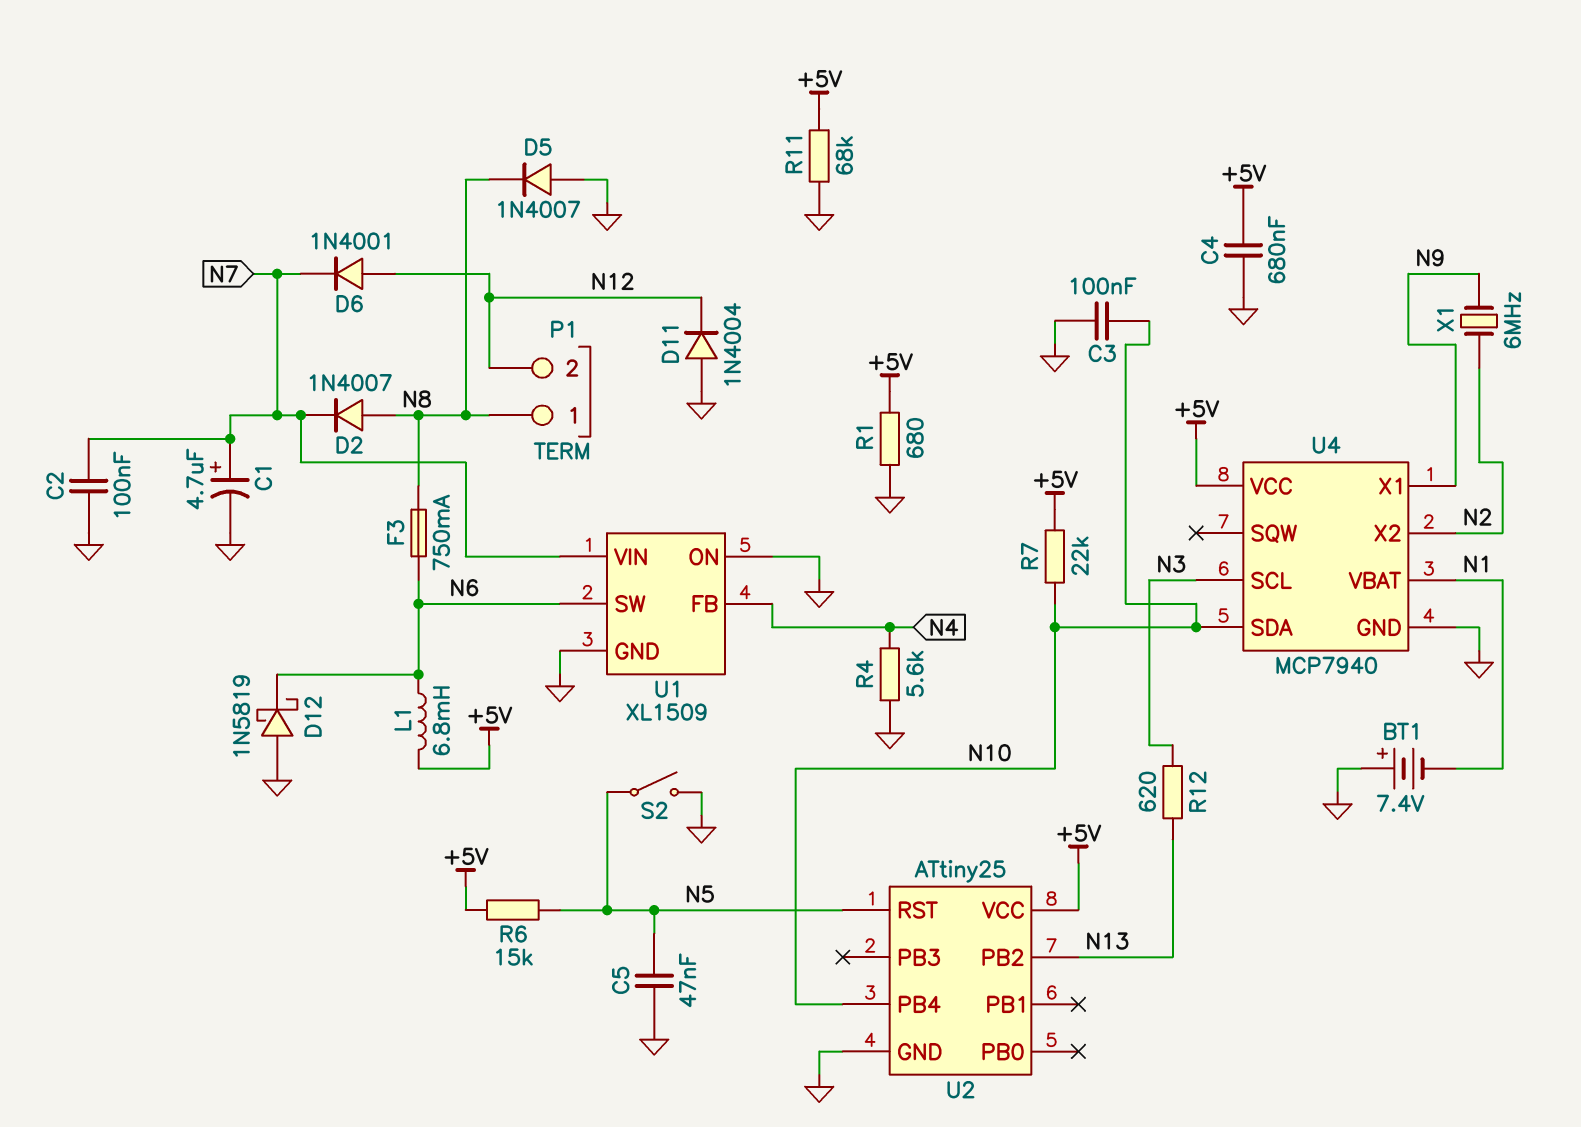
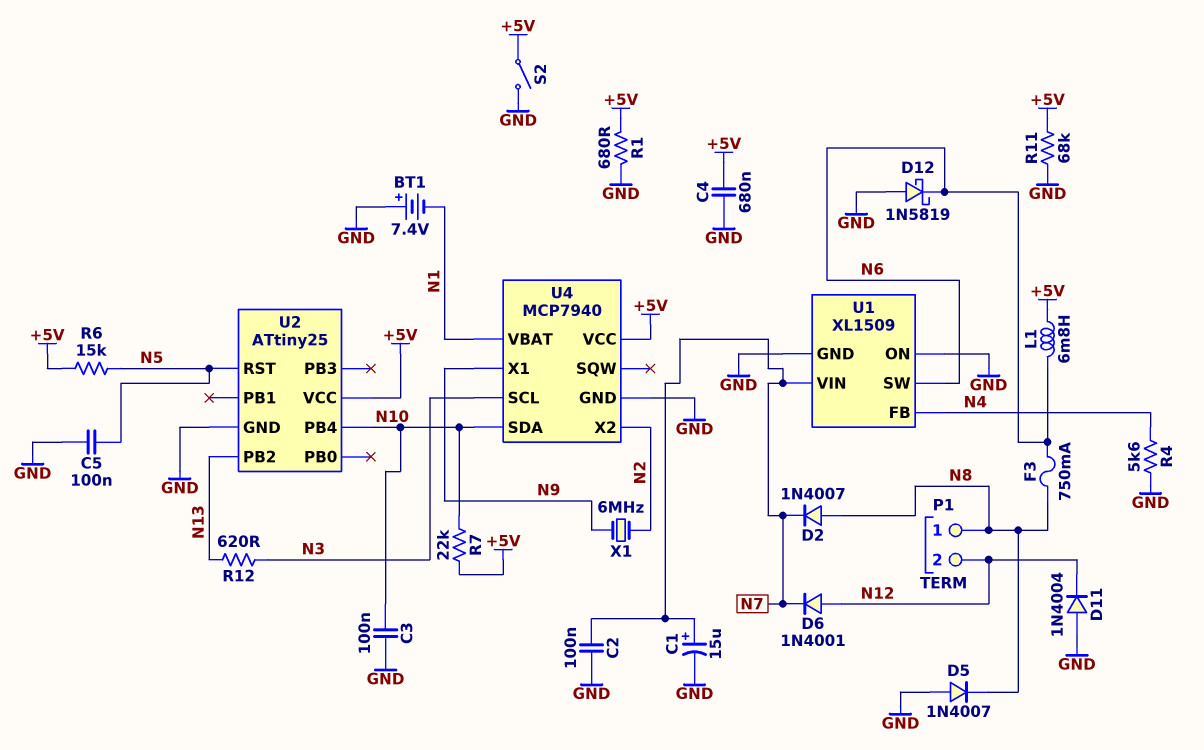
C1: 4.7uF (plus N7, minus GND) -> 15uF (plus N7, minus GND)
C5: 47nF (GND, N5) -> 100nF (GND, N5)
S2: switch (GND, N5) -> switch (+5V, GND)

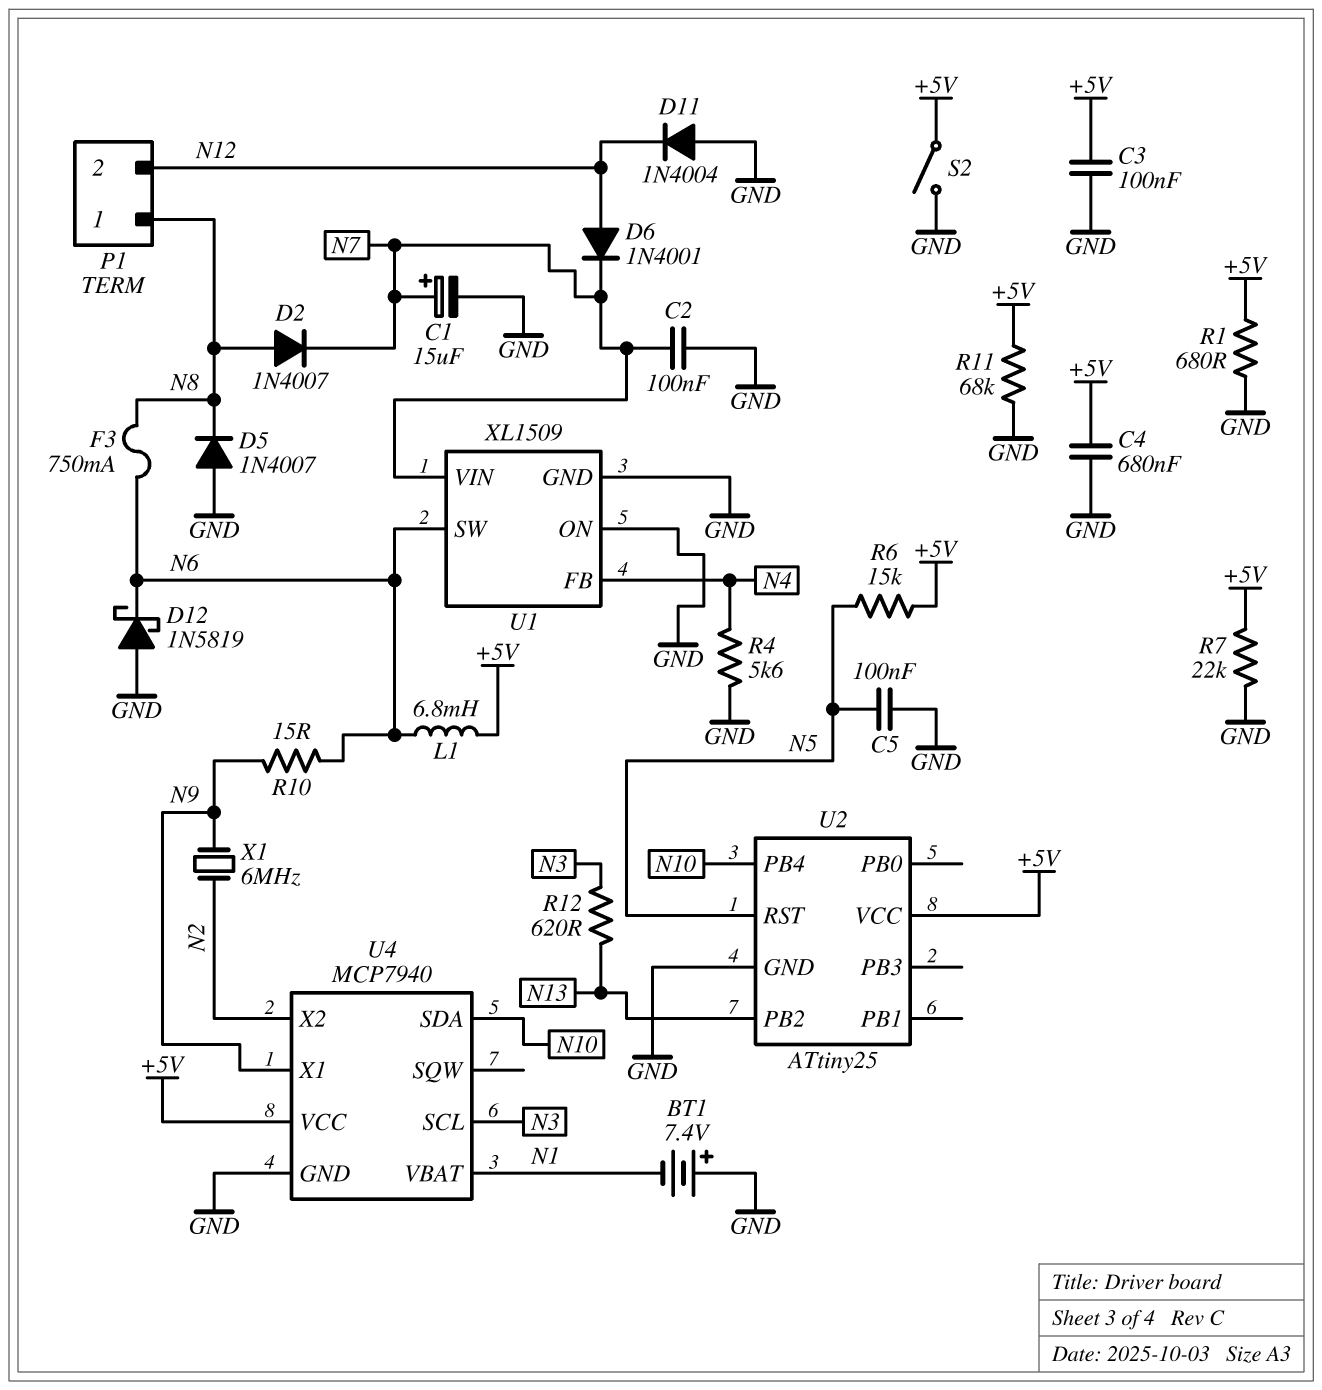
C3: 100nF (GND, N10) -> 100nF (+5V, GND)
R7: 22k (+5V, N10) -> 22k (+5V, GND)
R10: none -> 15 (N6, N9)

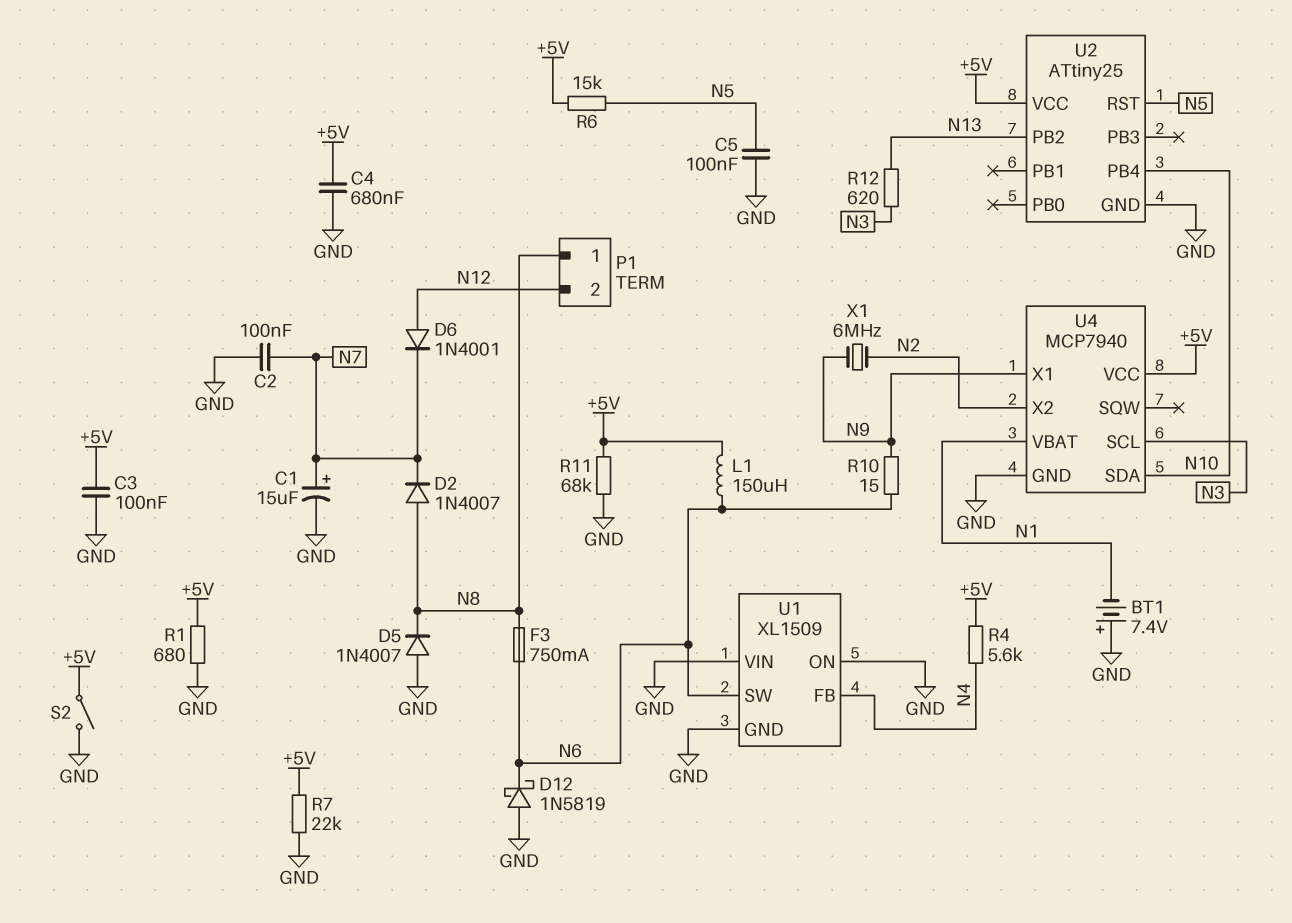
D11: diode 1N4004 (A GND, K N12) -> none
L1: 6.8mH (+5V, N6) -> 150uH (+5V, N6)
R4: 5.6k (GND, N4) -> 5.6k (+5V, N4)
U1 pin VIN: N7 -> GND

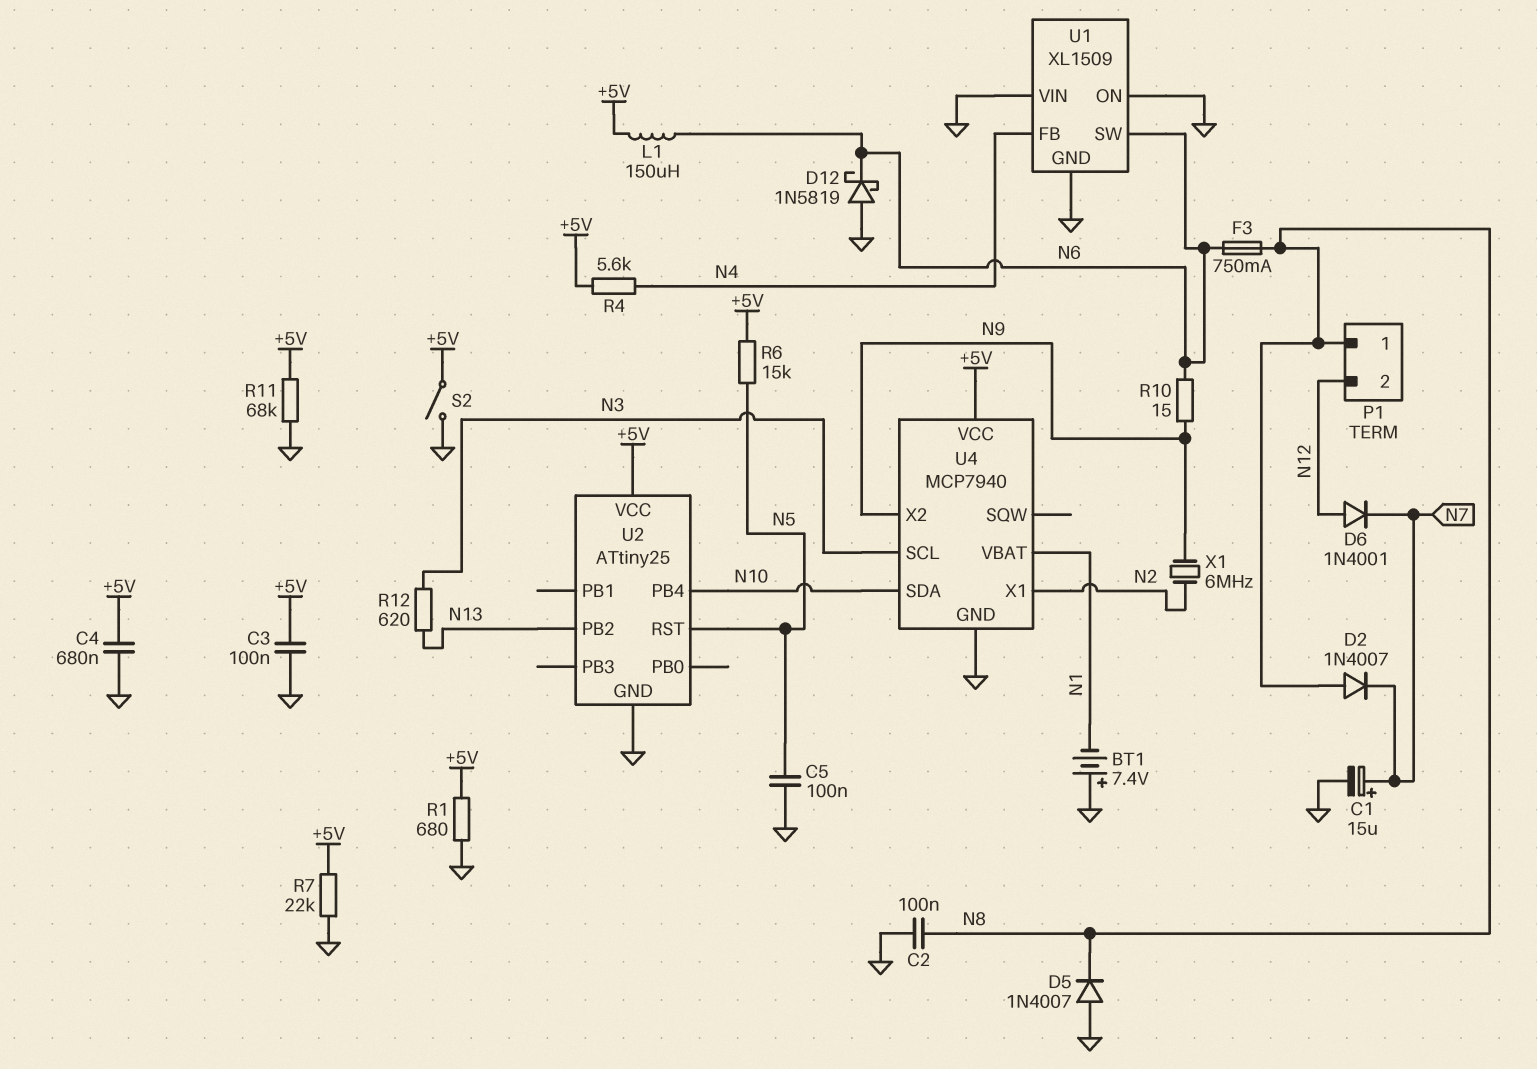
C2: 100nF (GND, N7) -> 100nF (GND, N8)
U4 pin X1: N9 -> N2
U4 pin X2: N2 -> N9

